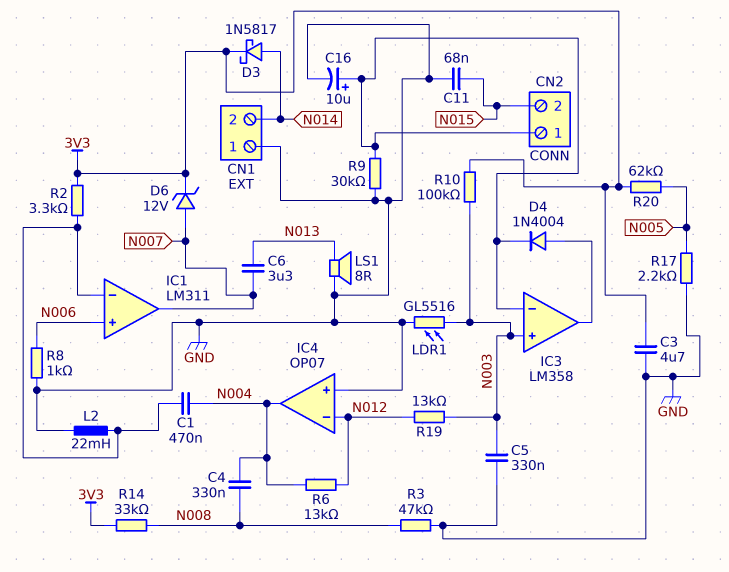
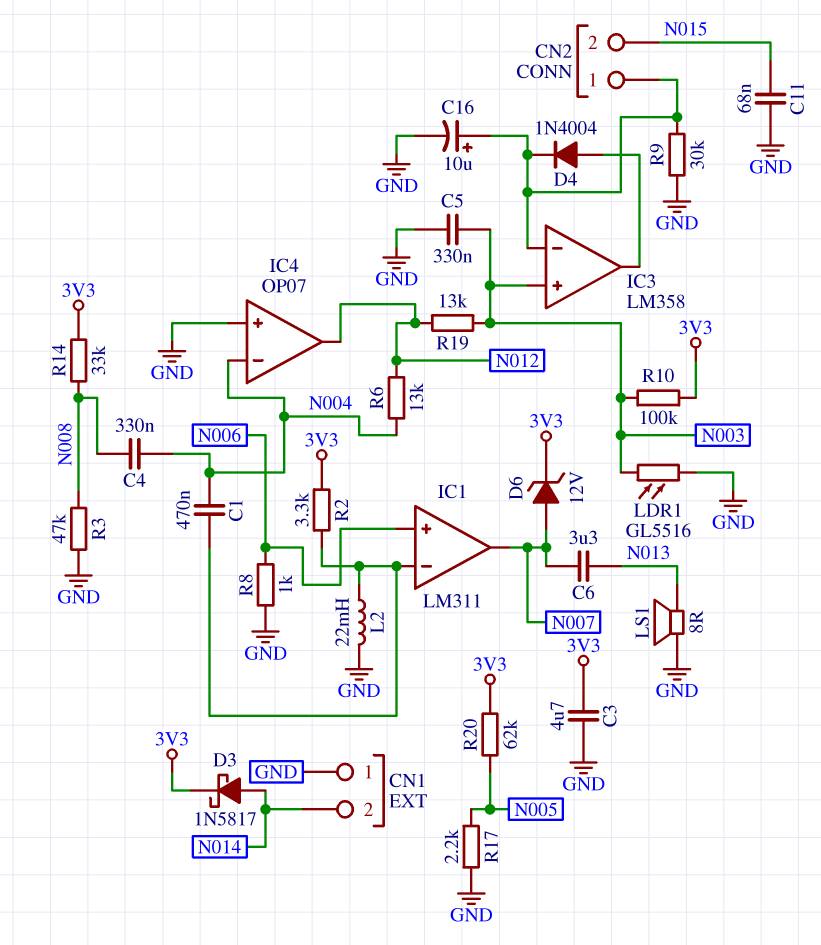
IC4 pin in-: N012 -> N004
IC4 pin out: N004 -> N012

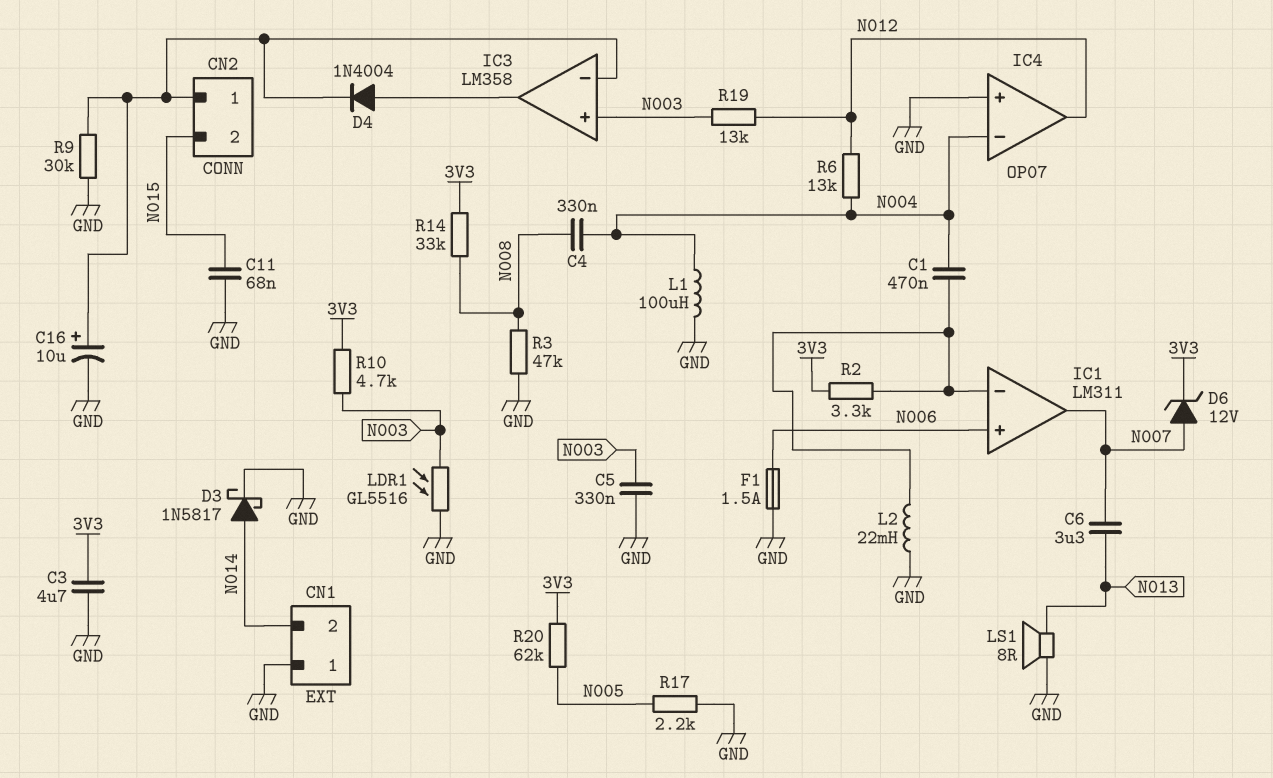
D3: schottky 1N5817 (A N014, K 3V3) -> schottky 1N5817 (A N014, K GND)
F1: none -> 1.5A (GND, N006)
L1: none -> 100uH (GND, N004)
R8: 1k (GND, N006) -> none
R10: 100k (3V3, N003) -> 4.7k (3V3, N003)

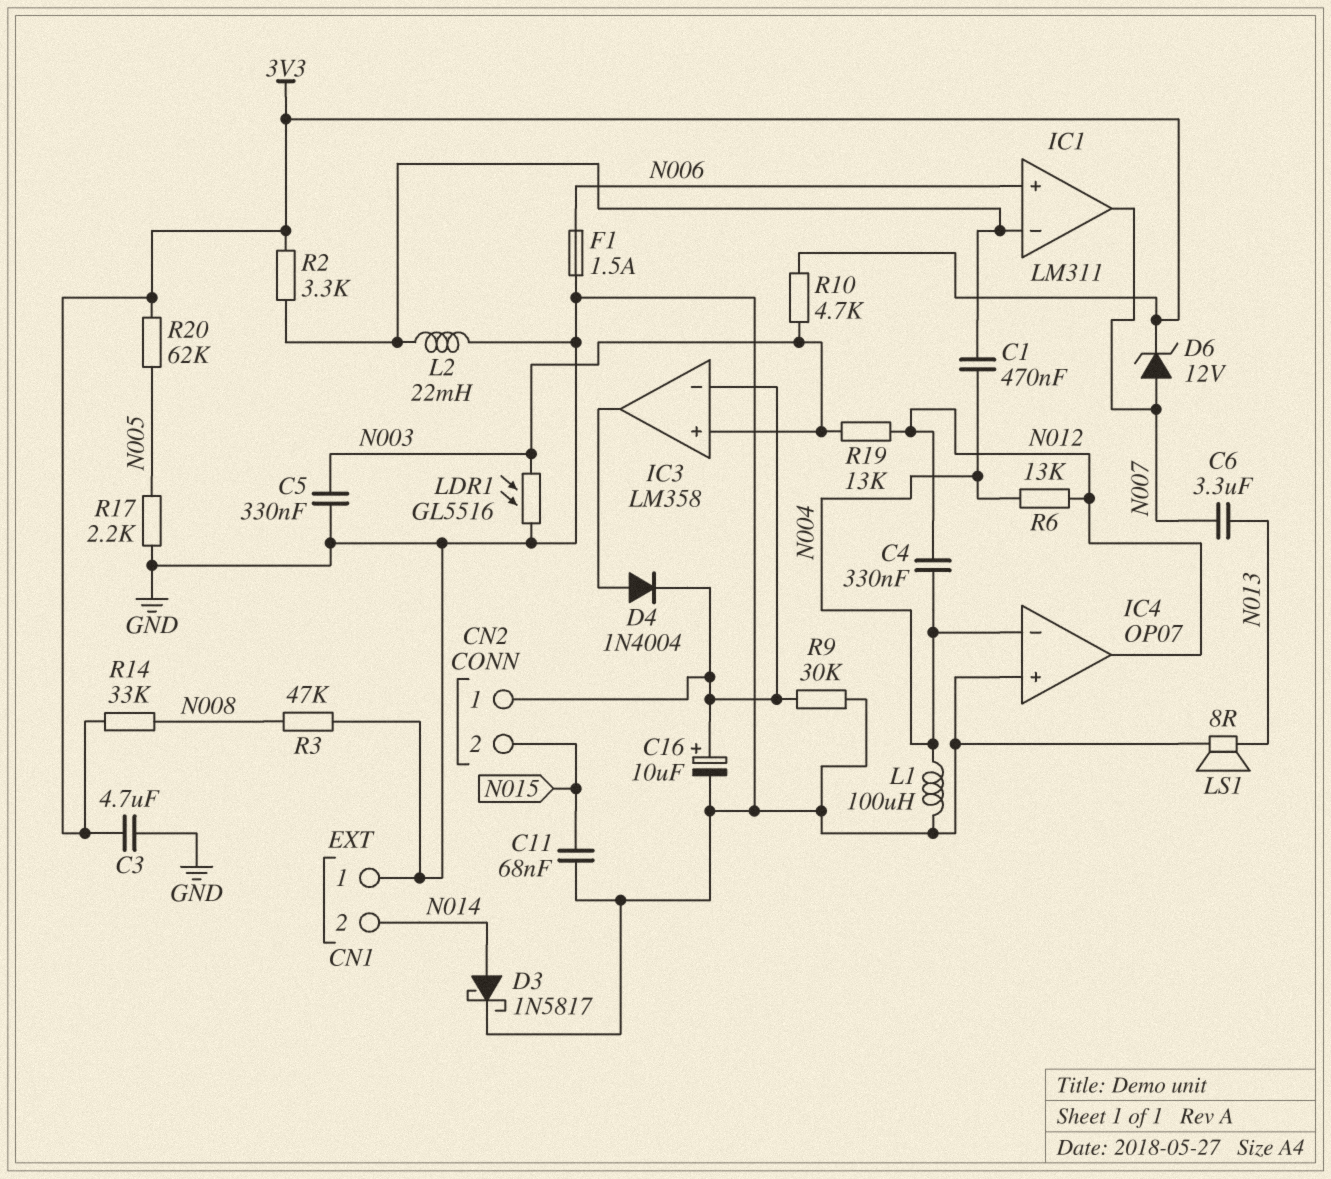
C4: 330nF (N004, N008) -> 330nF (N004, N012)

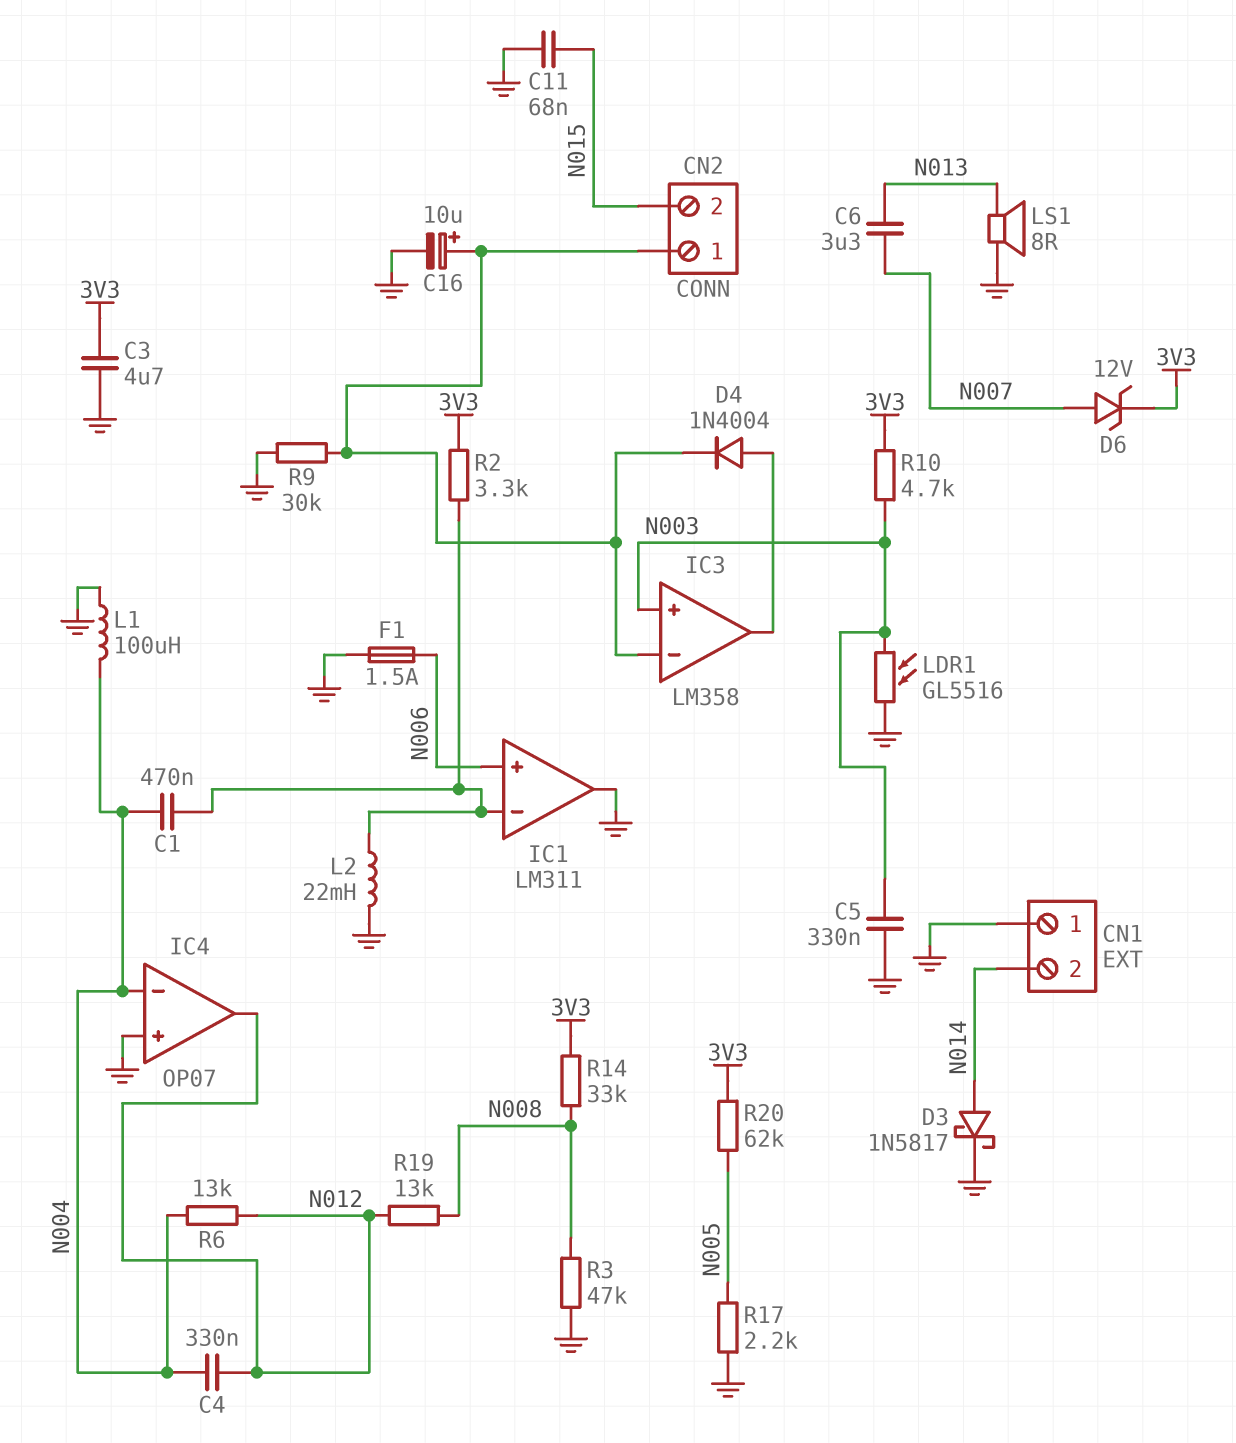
IC1 pin out: N007 -> GND
R19: 13k (N003, N012) -> 13k (N008, N012)

